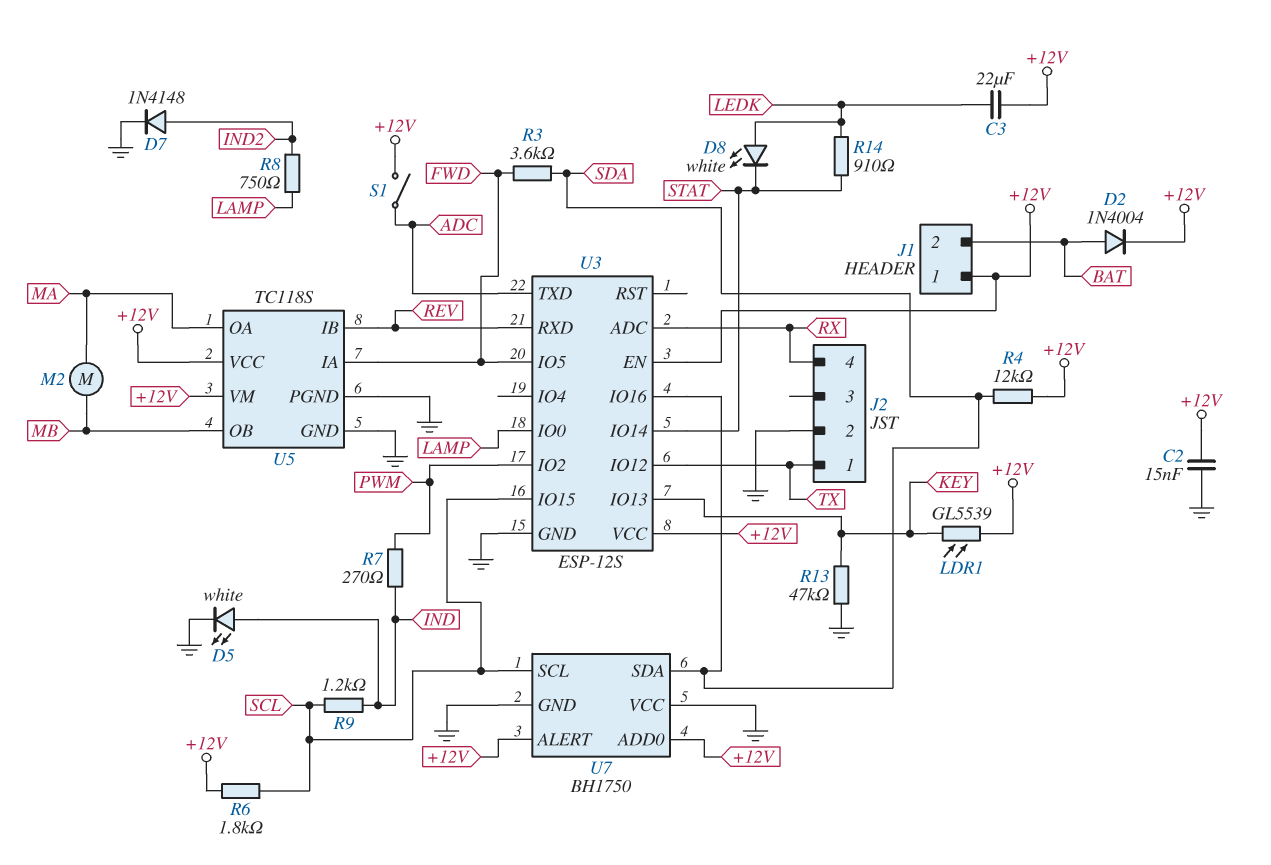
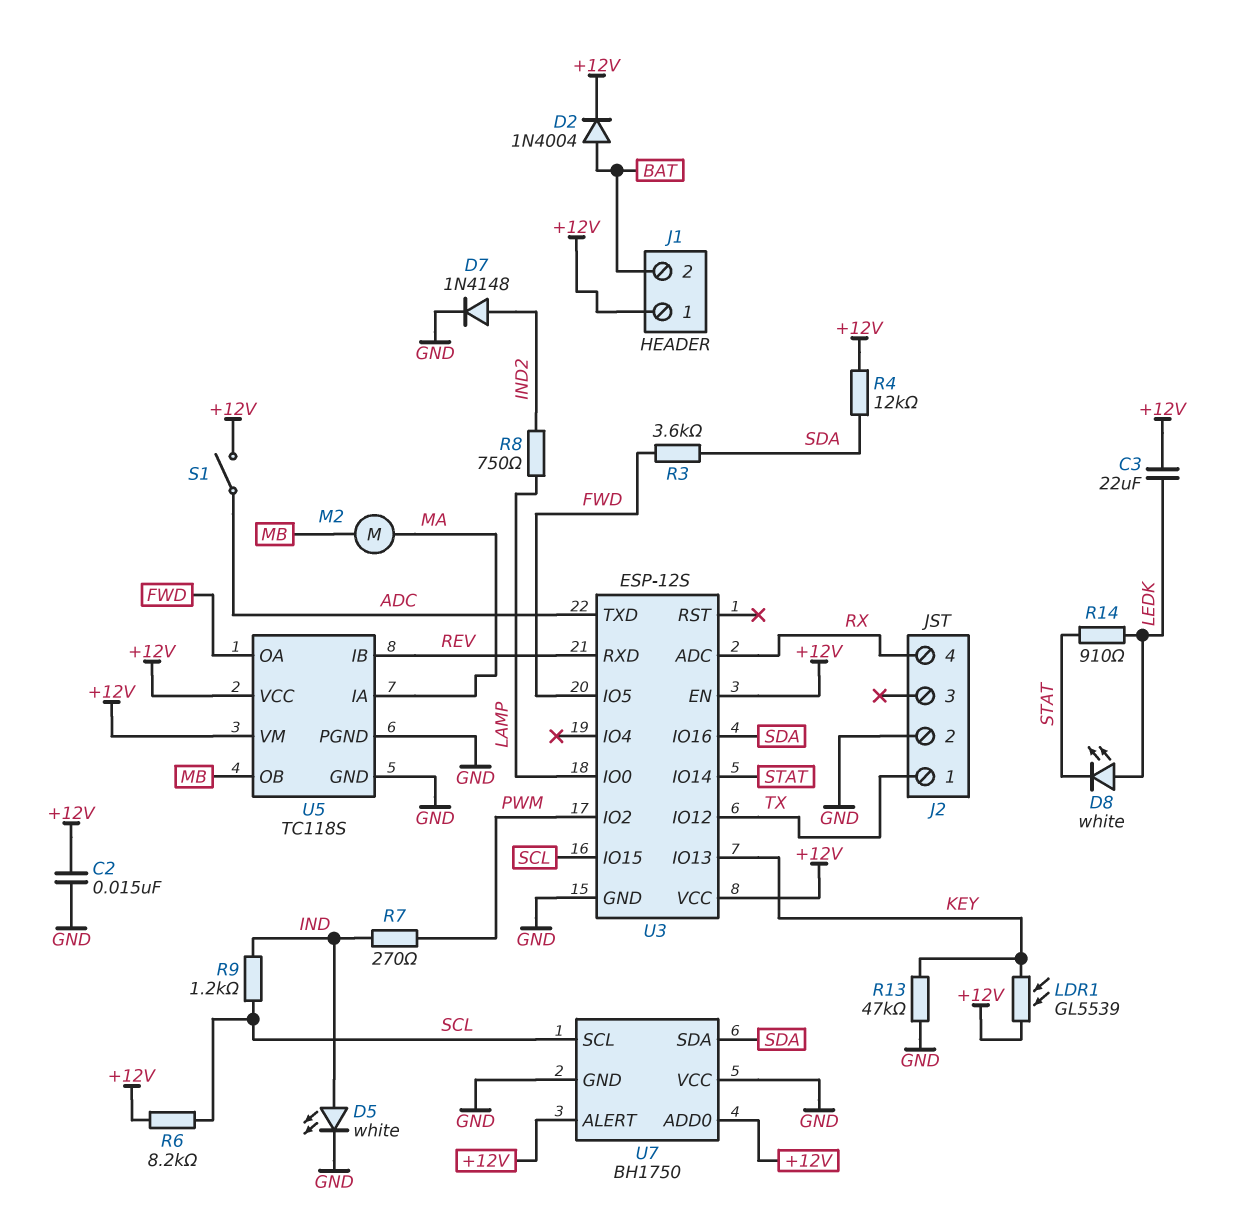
R6: 1.8k (+12V, SCL) -> 8.2k (+12V, SCL)
U5 pin IA: FWD -> MA
U5 pin OA: MA -> FWD

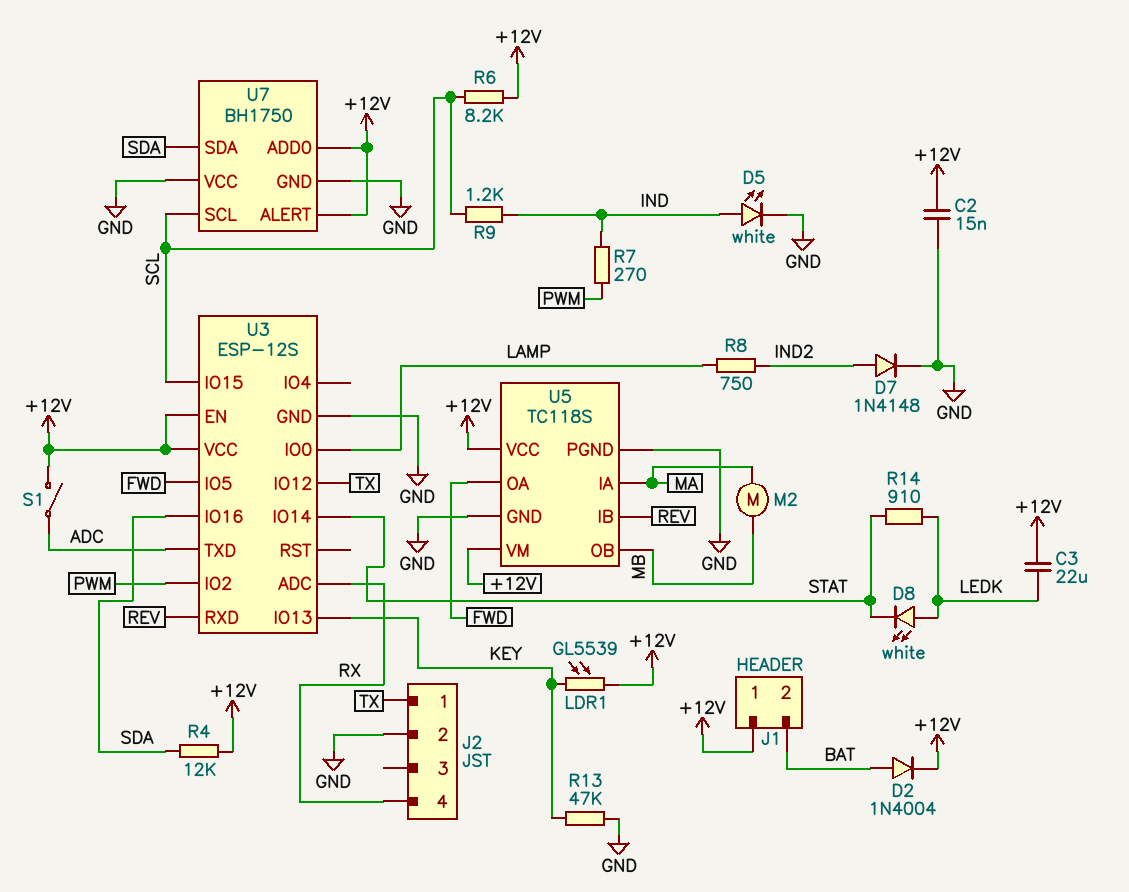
R3: 3.6k (FWD, SDA) -> none

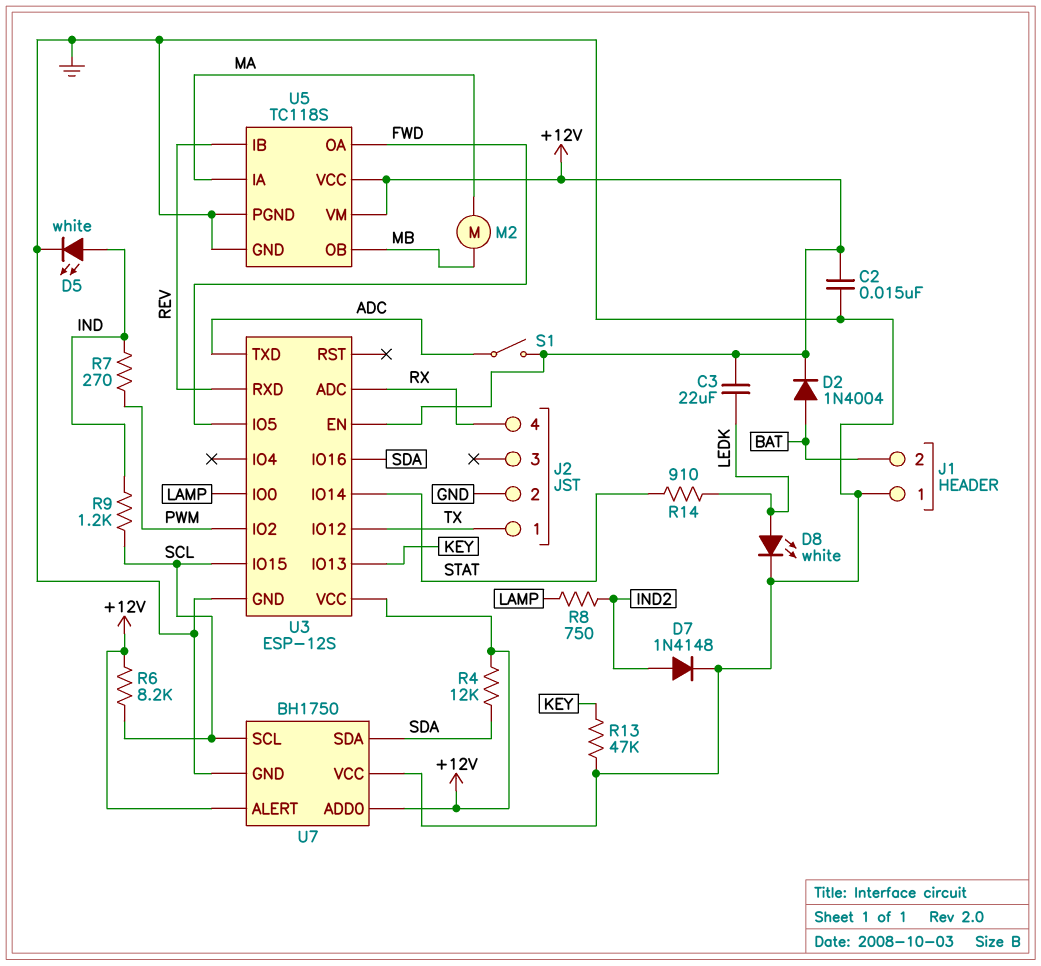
D8: LED white (A LEDK, K STAT) -> LED white (A LEDK, K GND)
J1 pin 1: +12V -> GND
LDR1: GL5539 (+12V, KEY) -> none

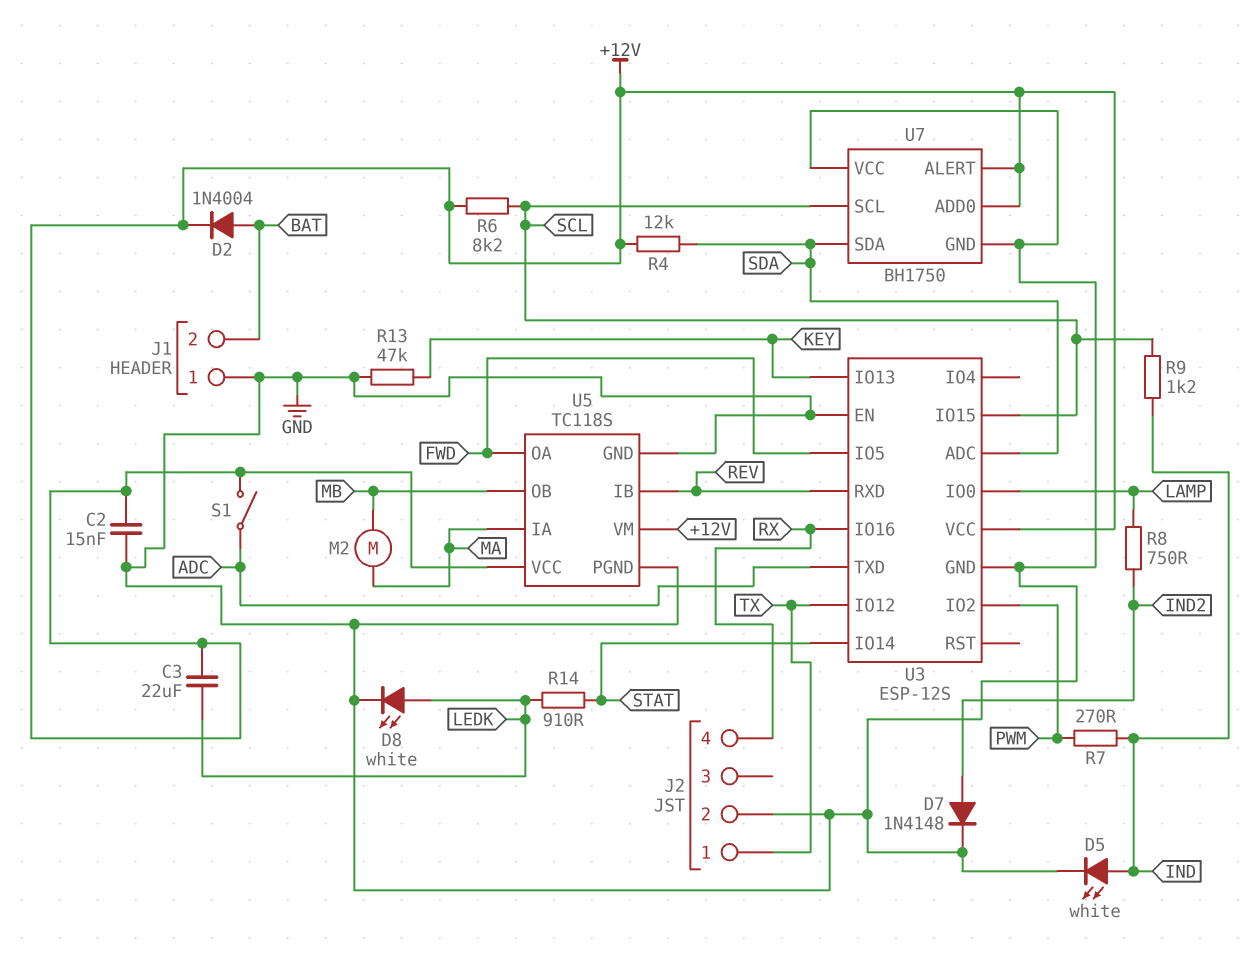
U3 pin ADC: RX -> SDA
U3 pin EN: +12V -> GND
U3 pin IO16: SDA -> RX

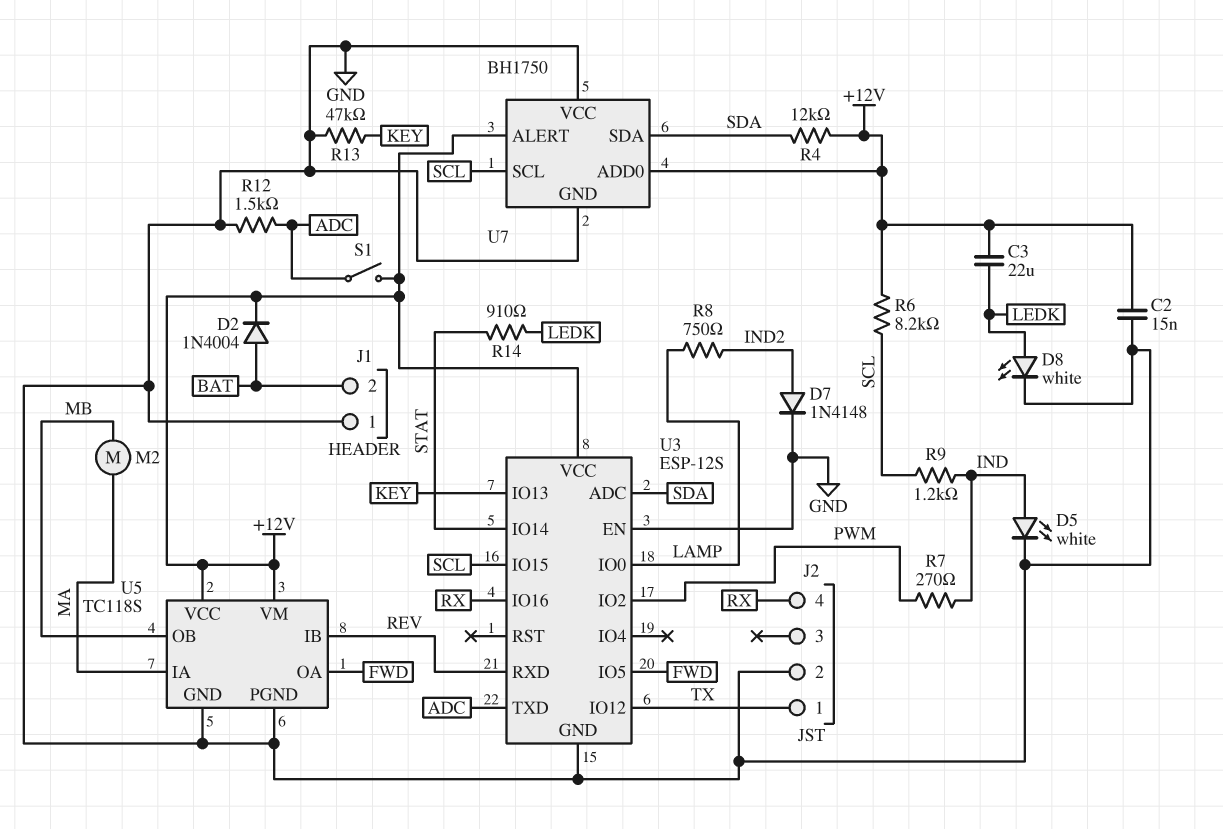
R12: none -> 1.5k (ADC, GND)

